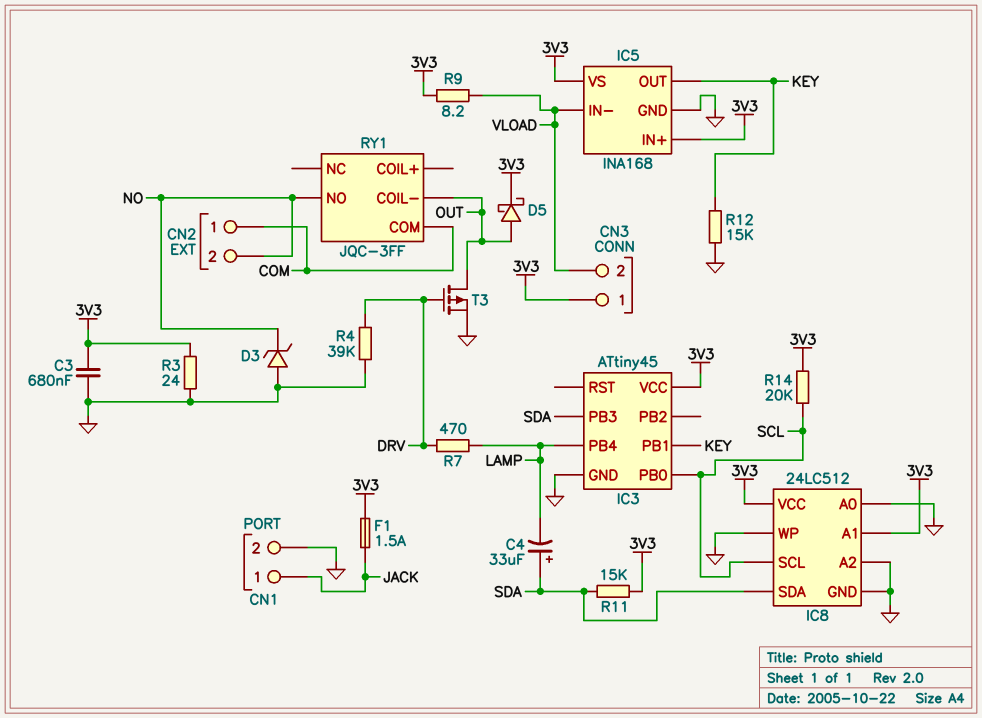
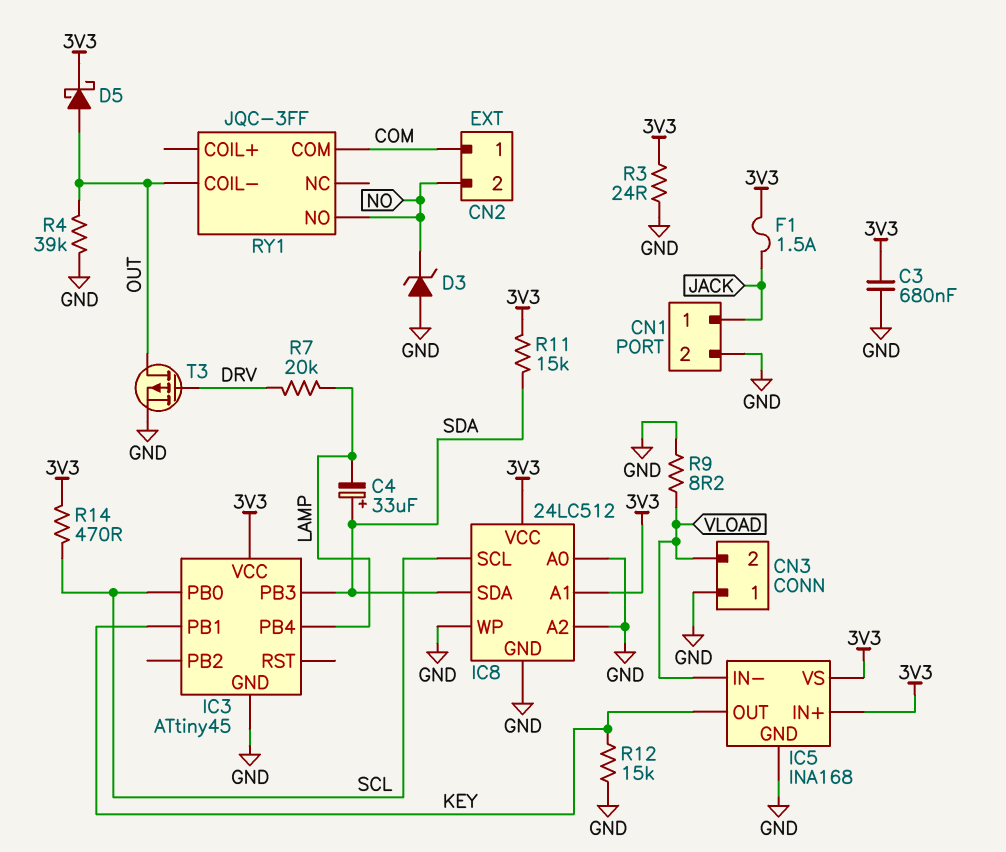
CN3 pin 1: 3V3 -> GND
R4: 39k (DRV, GND) -> 39k (GND, OUT)
R7: 470 (DRV, LAMP) -> 20k (DRV, LAMP)
R9: 8.2 (3V3, VLOAD) -> 8.2 (GND, VLOAD)
R14: 20k (3V3, SCL) -> 470 (3V3, SCL)

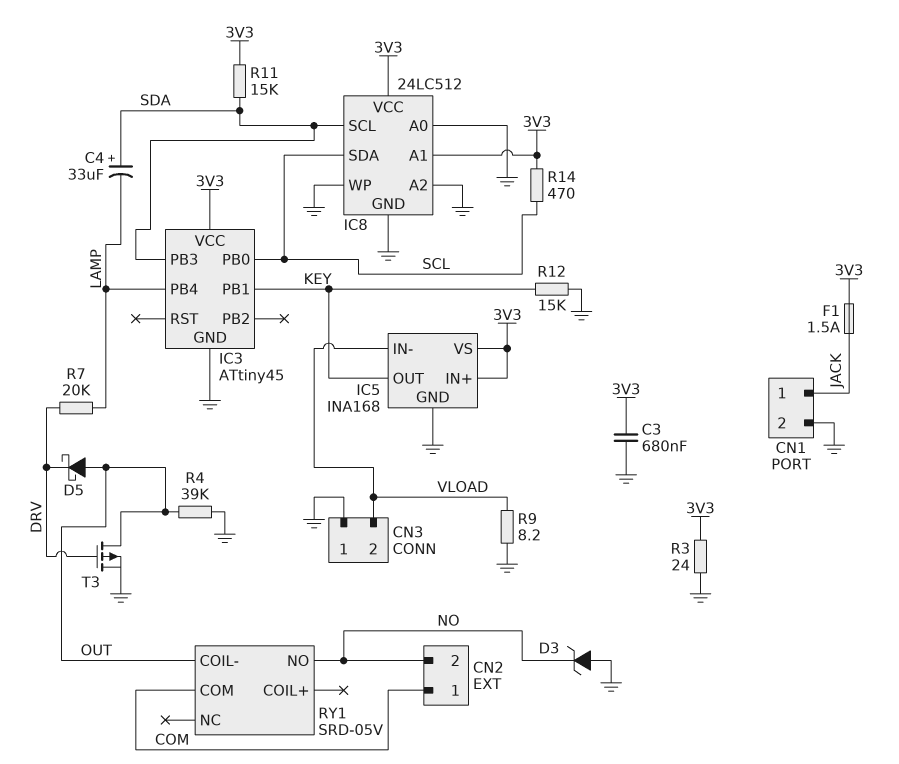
D5: schottky (A OUT, K 3V3) -> schottky (A OUT, K DRV)
IC8 pin SCL: SCL -> SDA
IC8 pin SDA: SDA -> SCL
RY1: JQC-3FF -> SRD-05V

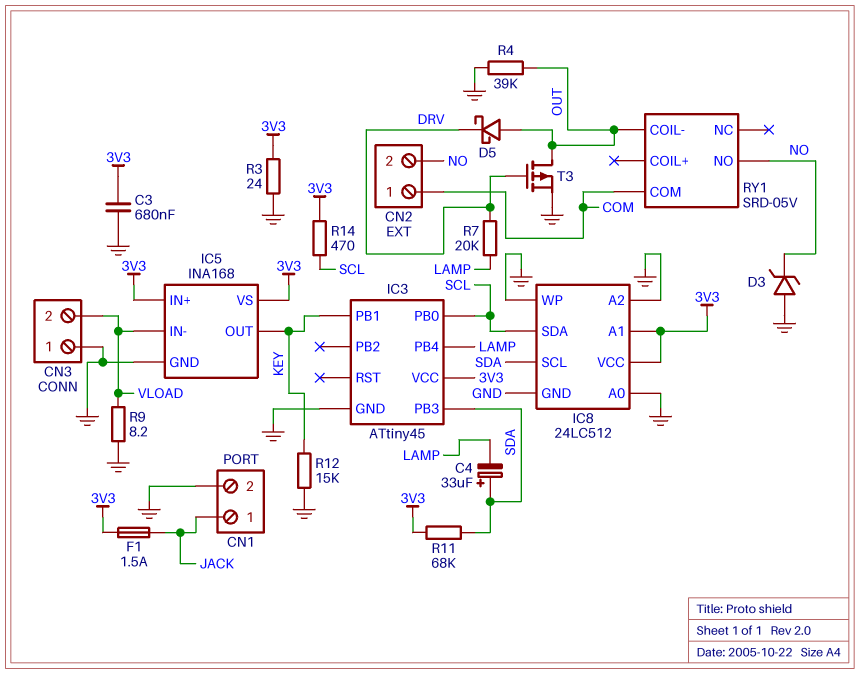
R11: 15k (3V3, SDA) -> 68k (3V3, SDA)

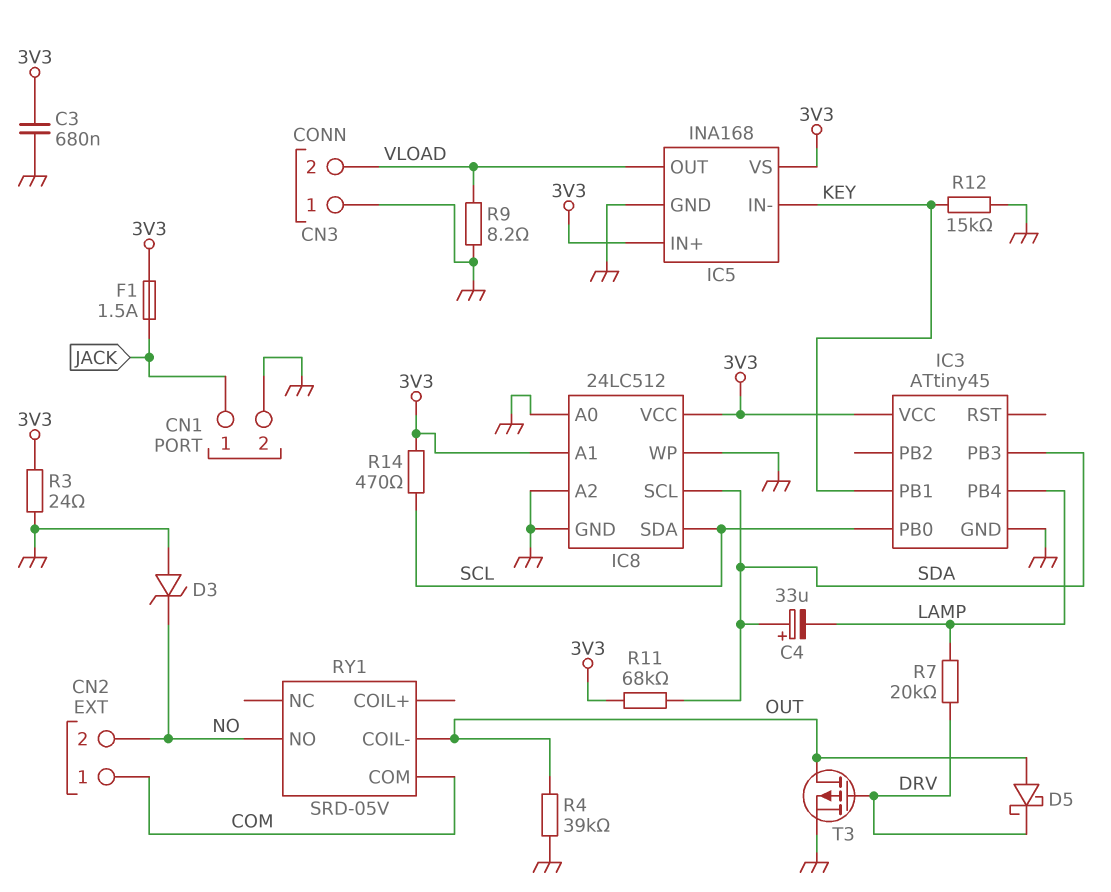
IC5 pin IN-: VLOAD -> KEY
IC5 pin OUT: KEY -> VLOAD

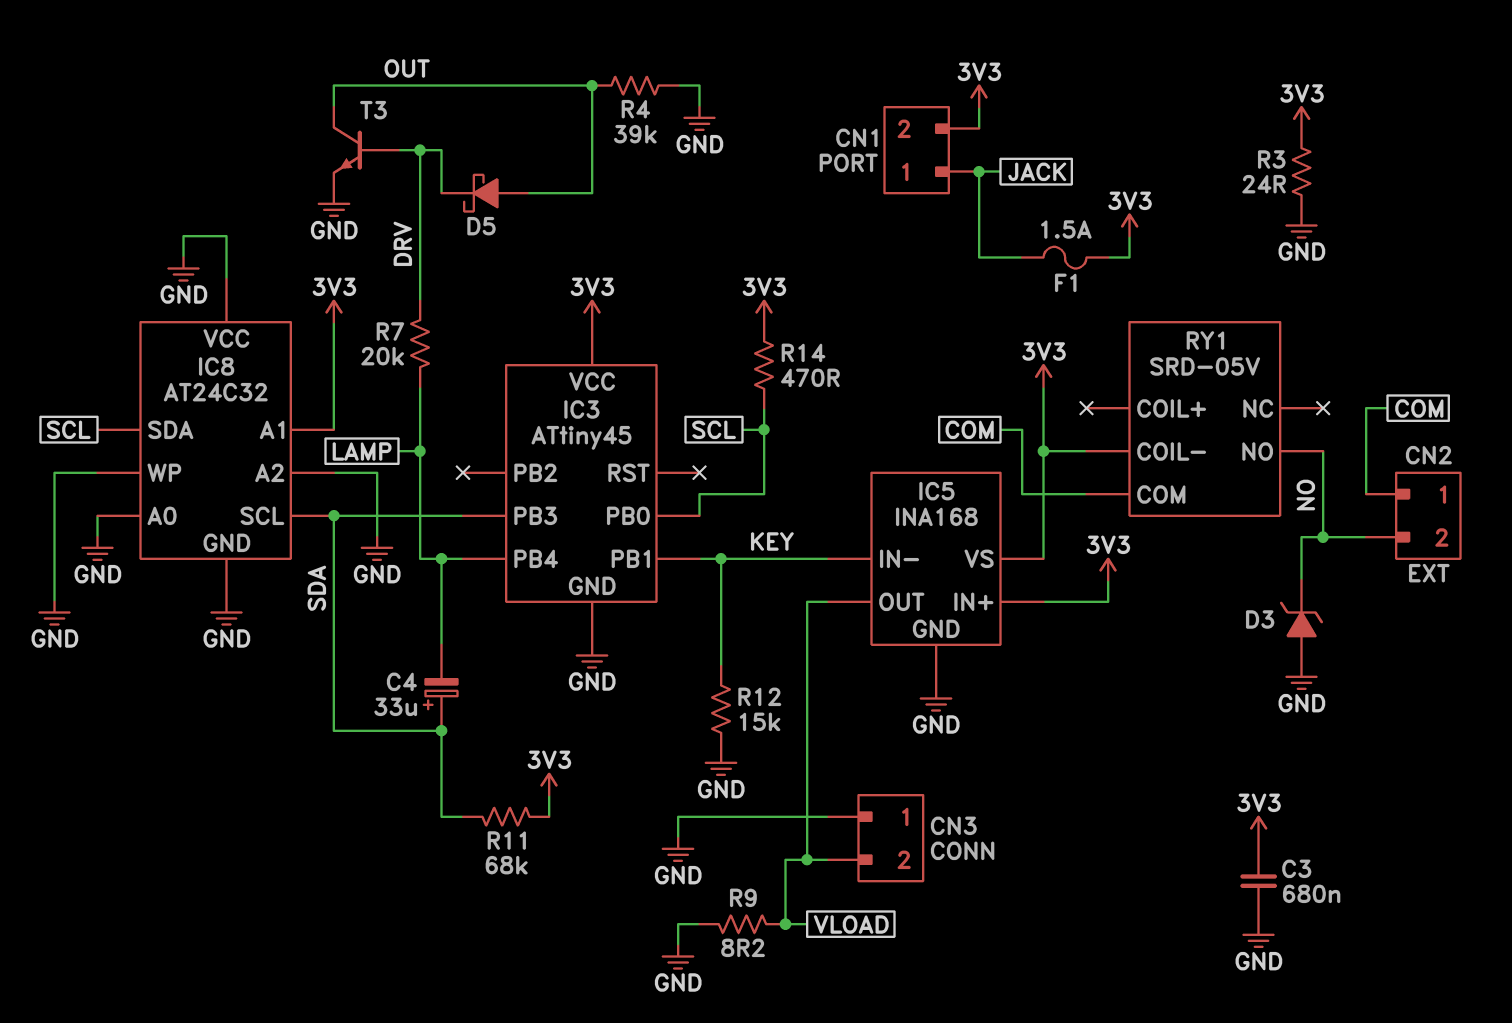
CN1 pin 2: GND -> 3V3
IC8: 24LC512 -> AT24C32
IC8 pin VCC: 3V3 -> GND
RY1 pin COIL-: OUT -> 3V3
T3: PMOS (G DRV, D OUT, S GND) -> NPN (B DRV, C OUT, E GND)

